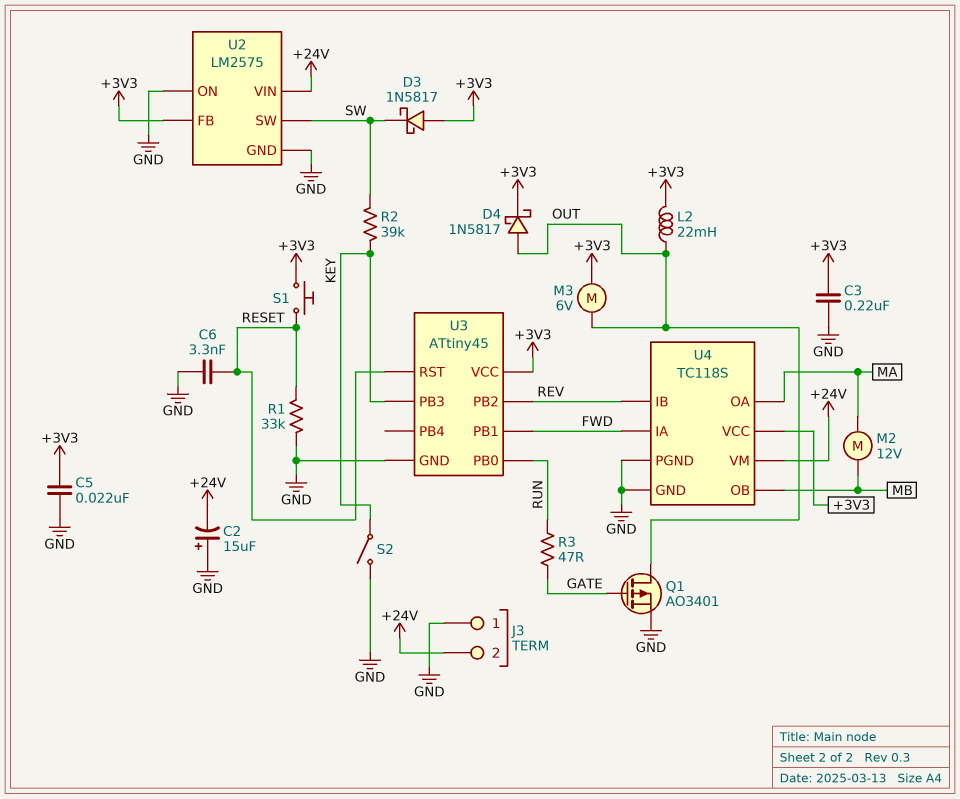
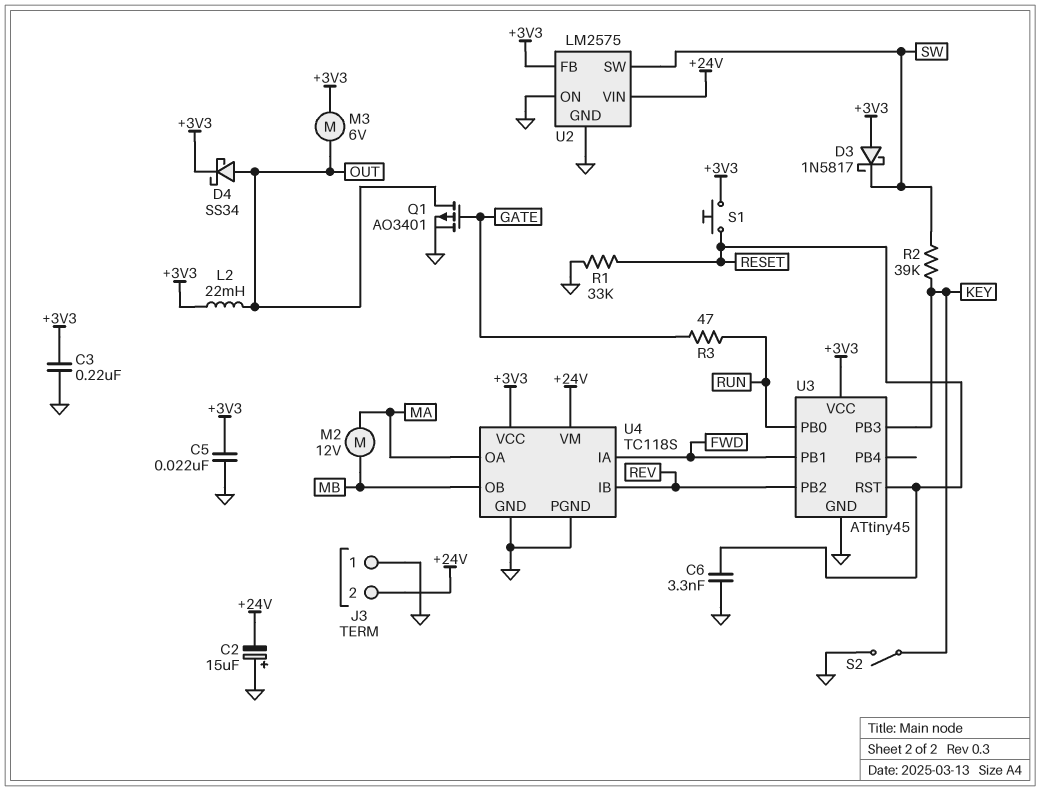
D4: schottky 1N5817 (A OUT, K +3V3) -> schottky SS34 (A OUT, K +3V3)

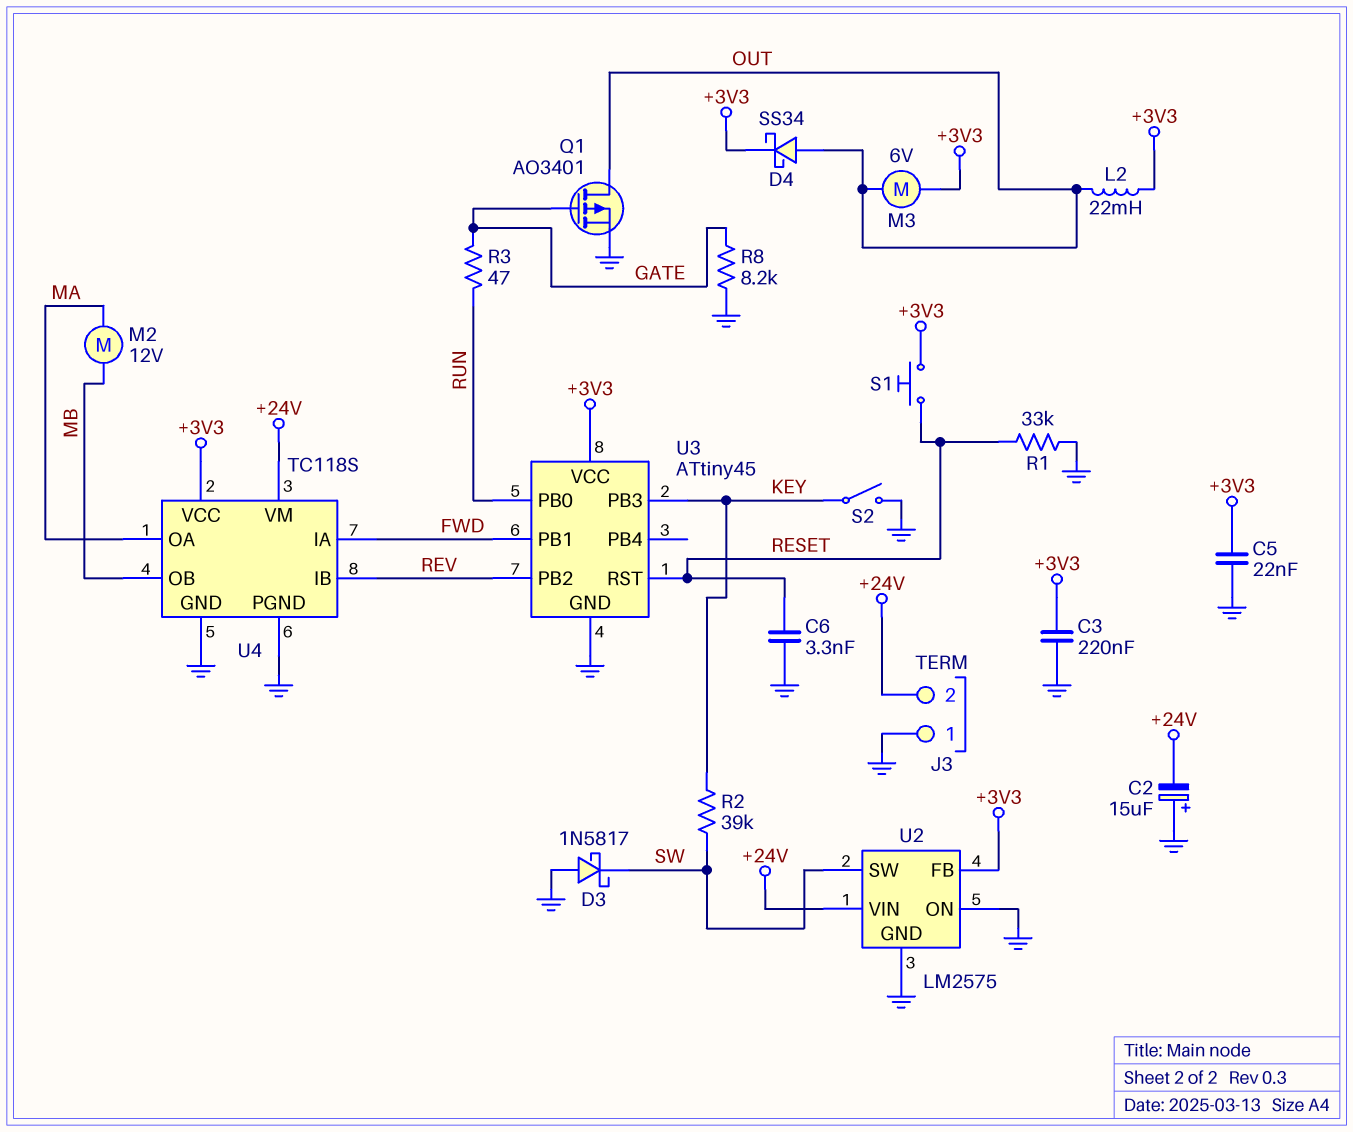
D3: schottky 1N5817 (A +3V3, K SW) -> schottky 1N5817 (A GND, K SW)
R8: none -> 8.2k (GATE, GND)

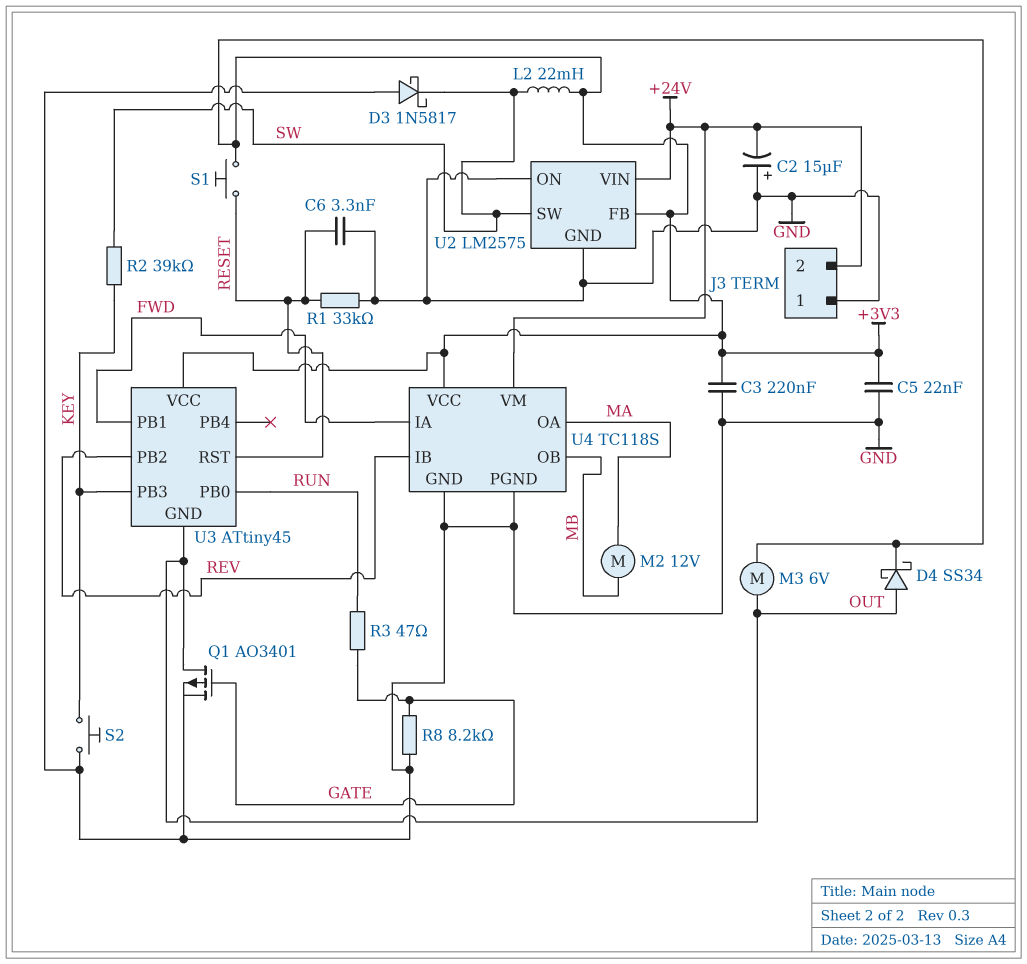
L2: 22mH (+3V3, OUT) -> 22mH (+3V3, SW)
S2: switch (GND, KEY) -> button (GND, KEY)
U3 pin GND: GND -> OUT

